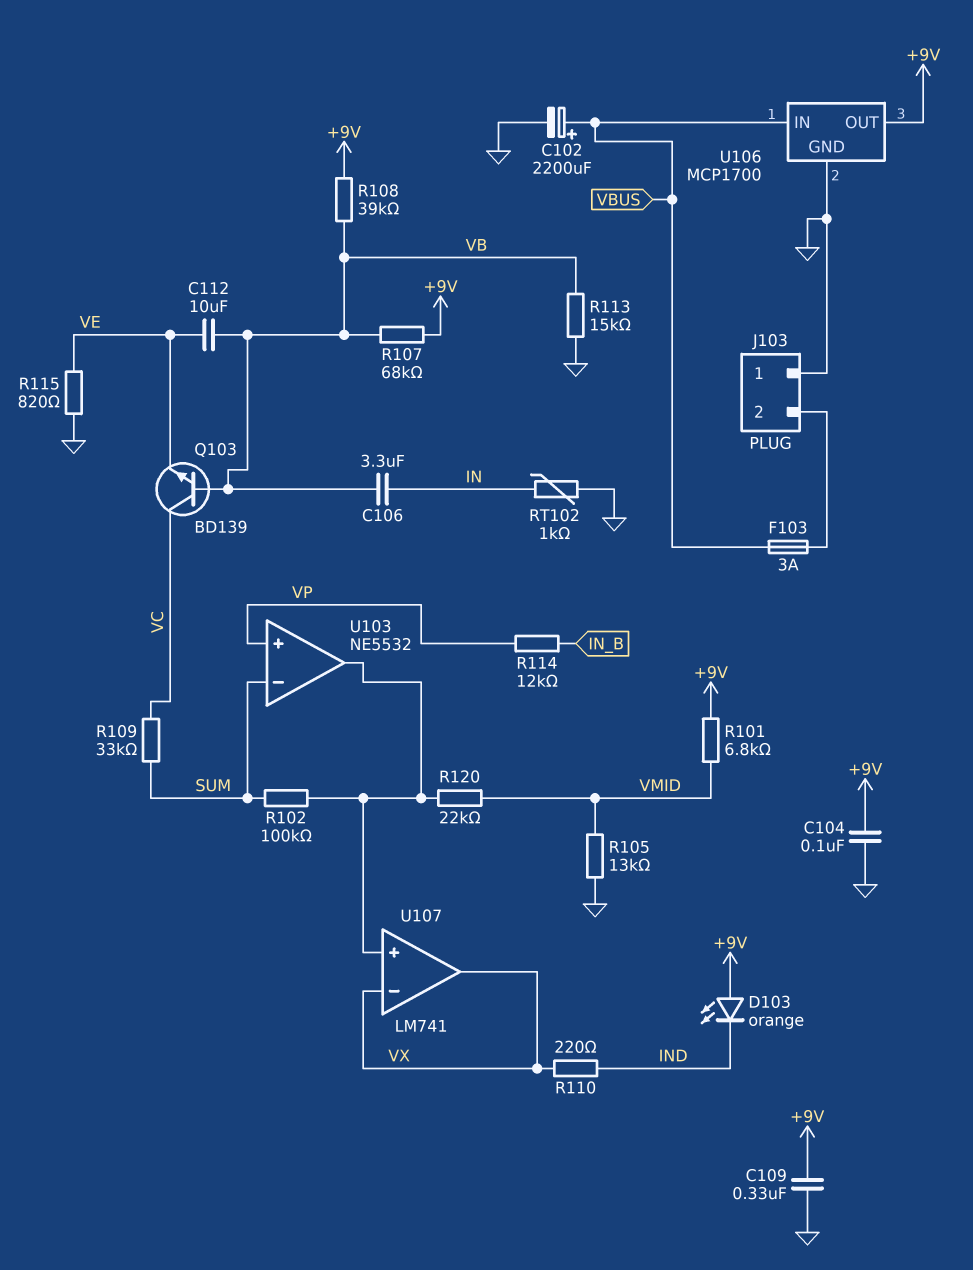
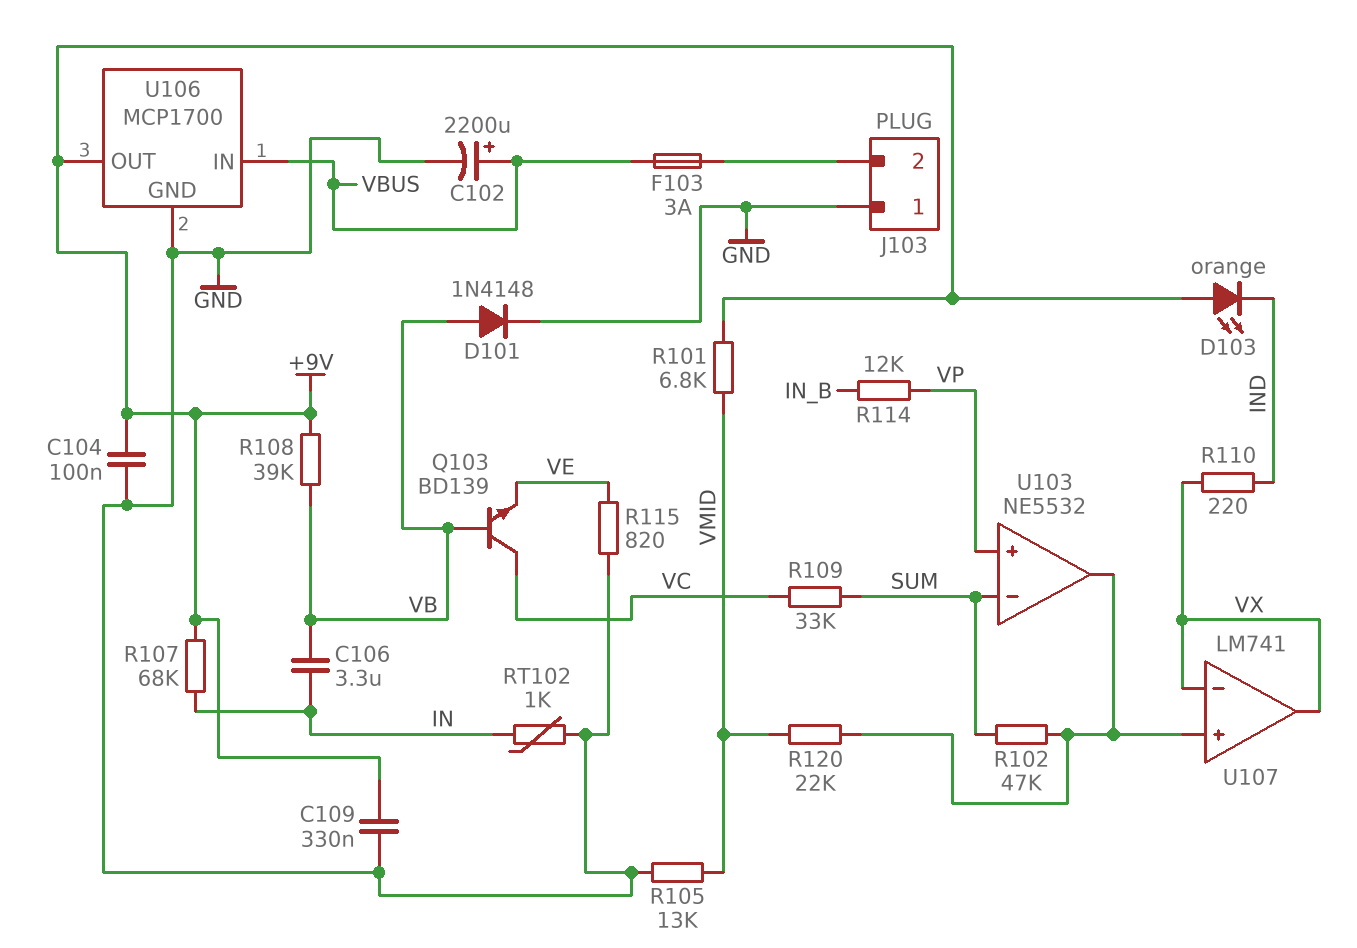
C112: 10uF (VB, VE) -> none
D101: none -> diode 1N4148 (A VB, K GND)
R102: 100k (SUM, U103/out) -> 47k (SUM, U103/out)
R107: 68k (+9V, VB) -> 68k (+9V, IN)
R113: 15k (GND, VB) -> none

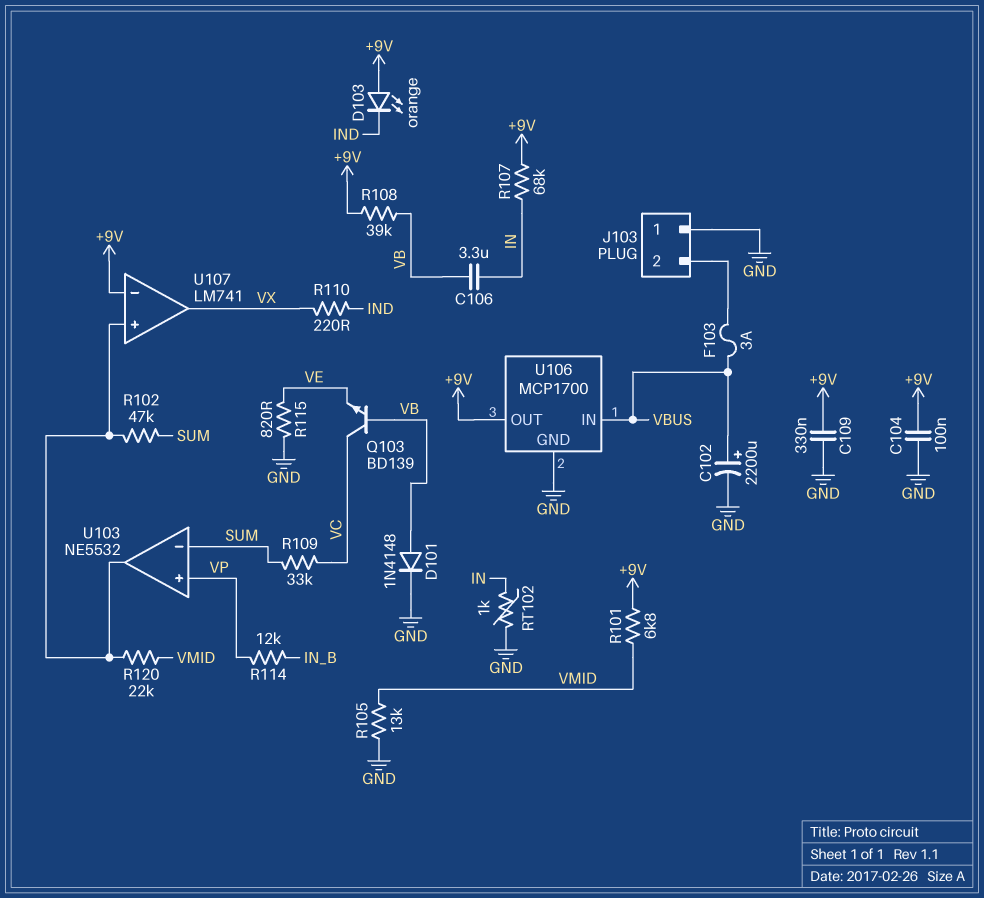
U107 pin in-: VX -> +9V

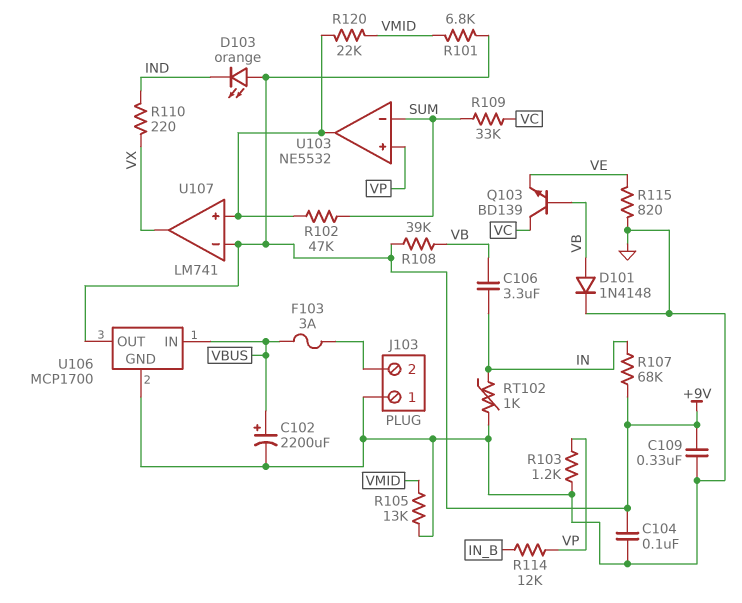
R103: none -> 1.2k (GND, VP)

